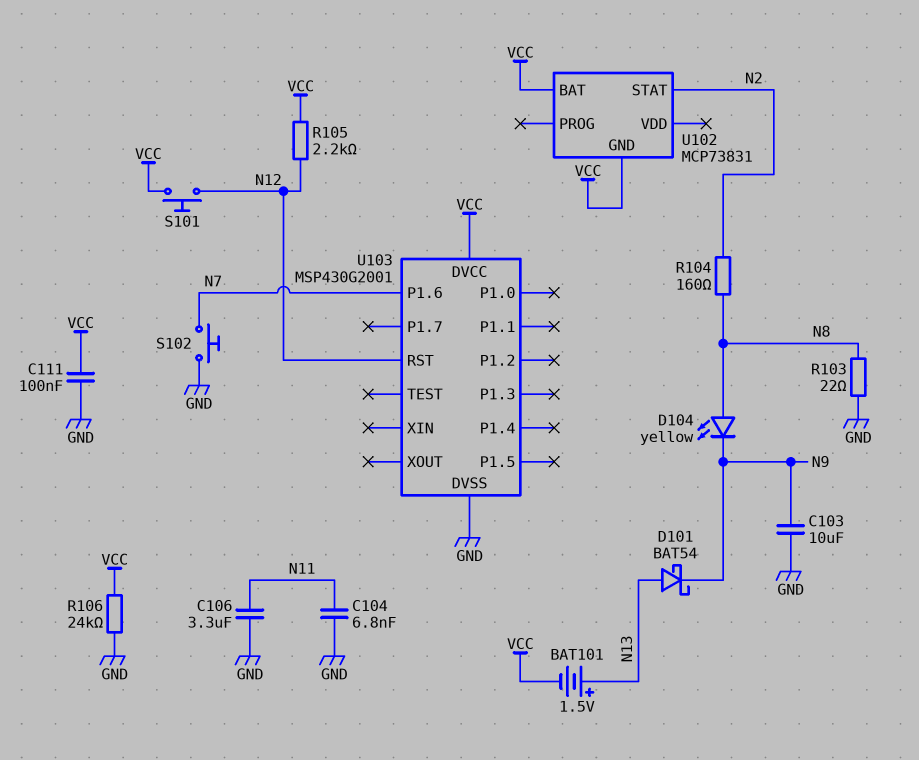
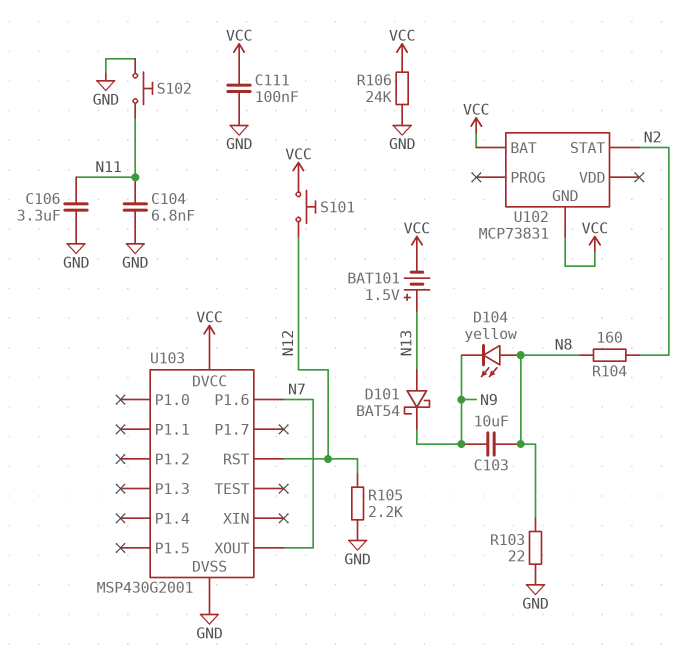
C103: 10uF (GND, N9) -> 10uF (N8, N9)
R105: 2.2k (N12, VCC) -> 2.2k (GND, N12)
S102: button (GND, N7) -> button (GND, N11)
U103 pin XOUT: none -> N7

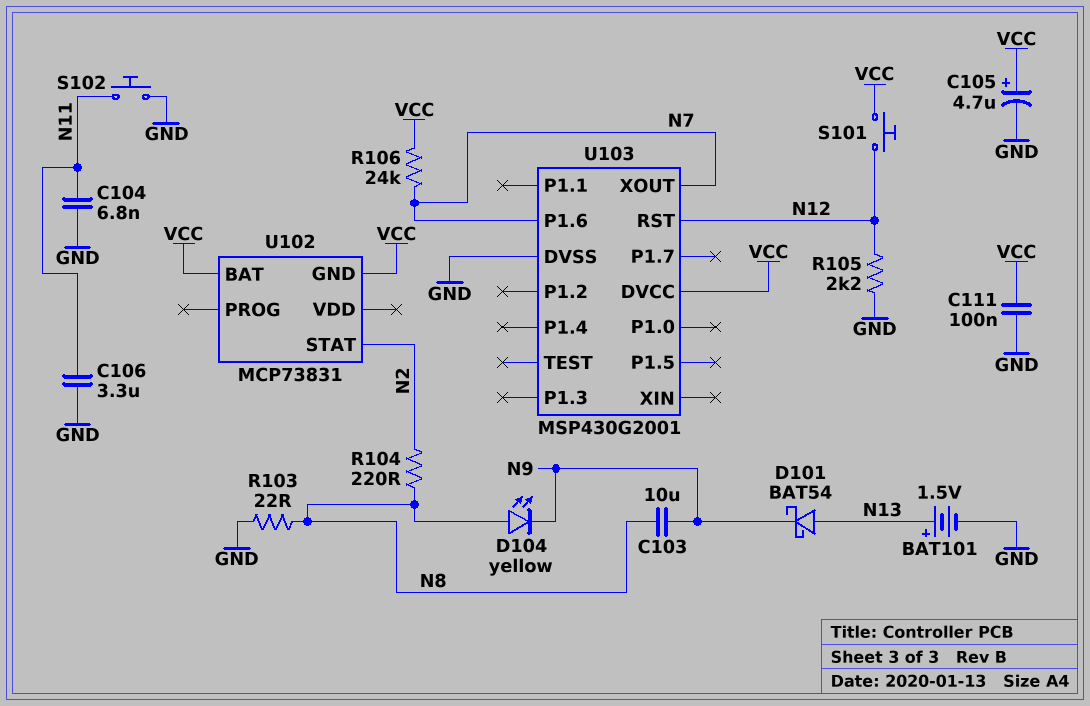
BAT101: 1.5V (plus N13, minus VCC) -> 1.5V (plus N13, minus GND)
C105: none -> 4.7uF (plus VCC, minus GND)
R104: 160 (N2, N8) -> 220 (N2, N8)
R106: 24k (GND, VCC) -> 24k (N7, VCC)

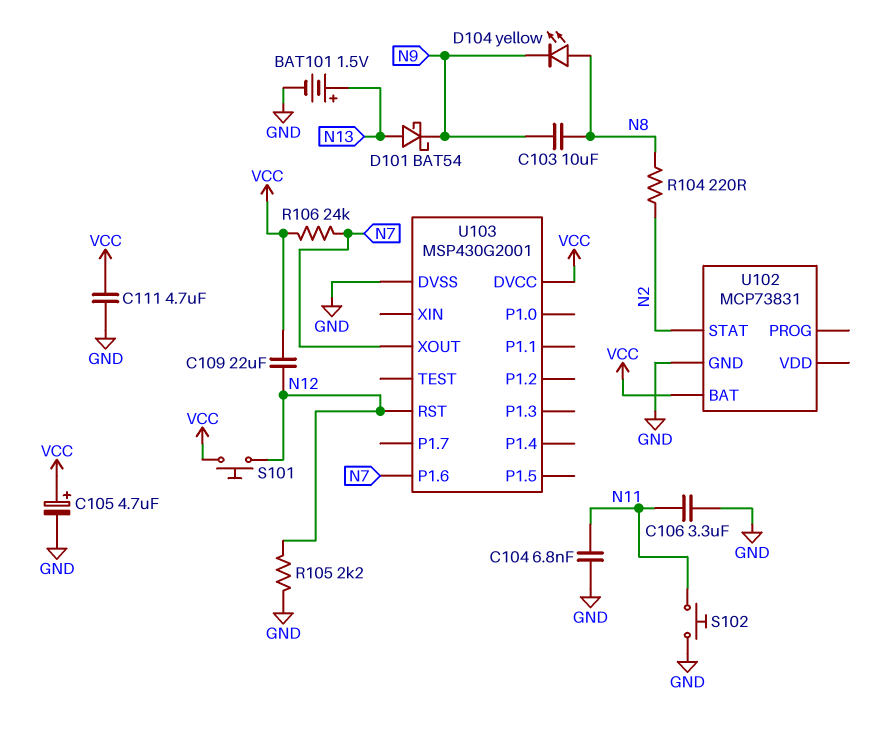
C109: none -> 22uF (N12, VCC)
C111: 100nF (GND, VCC) -> 4.7uF (GND, VCC)
R103: 22 (GND, N8) -> none
U102 pin GND: VCC -> GND

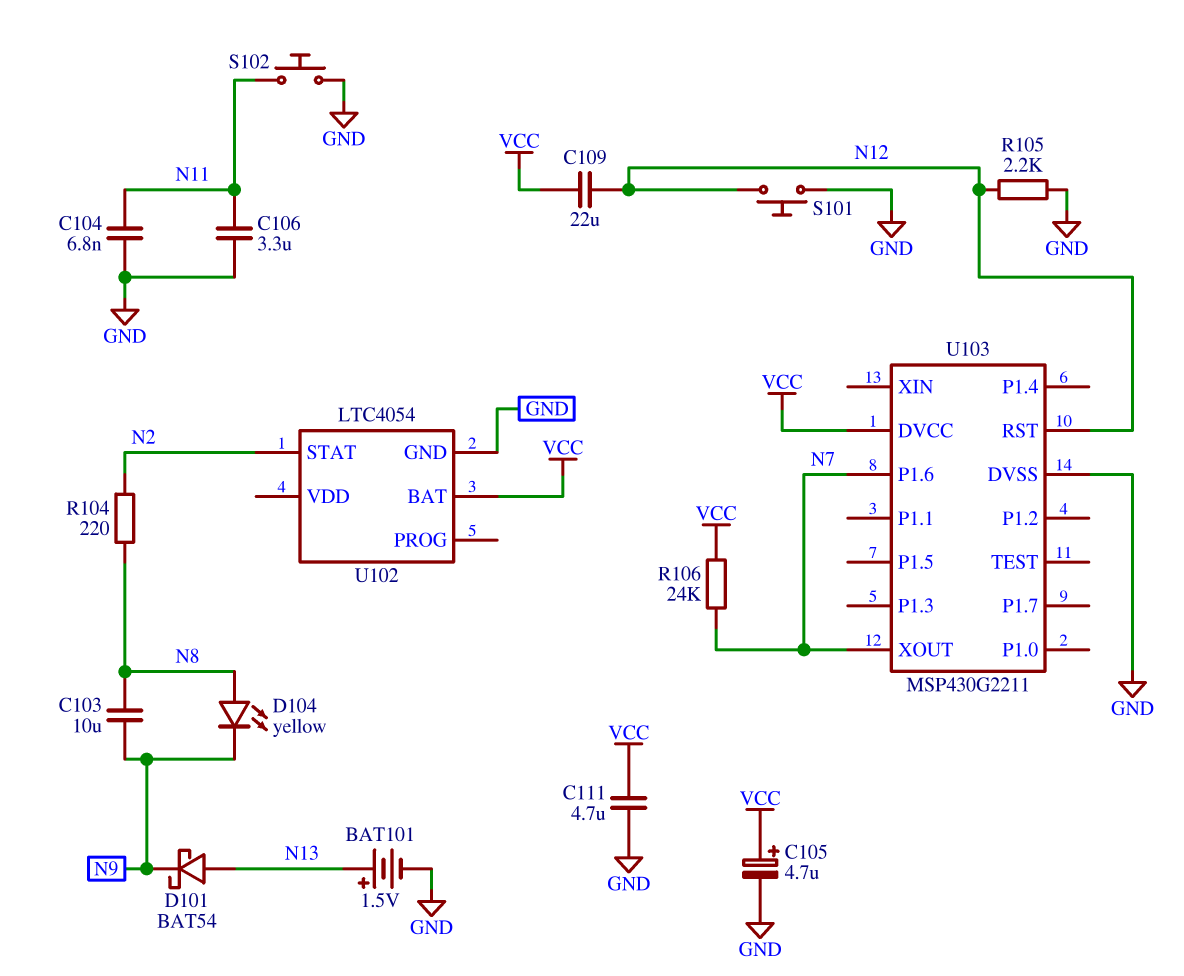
S101: button (N12, VCC) -> button (GND, N12)
U102: MCP73831 -> LTC4054
U103: MSP430G2001 -> MSP430G2211

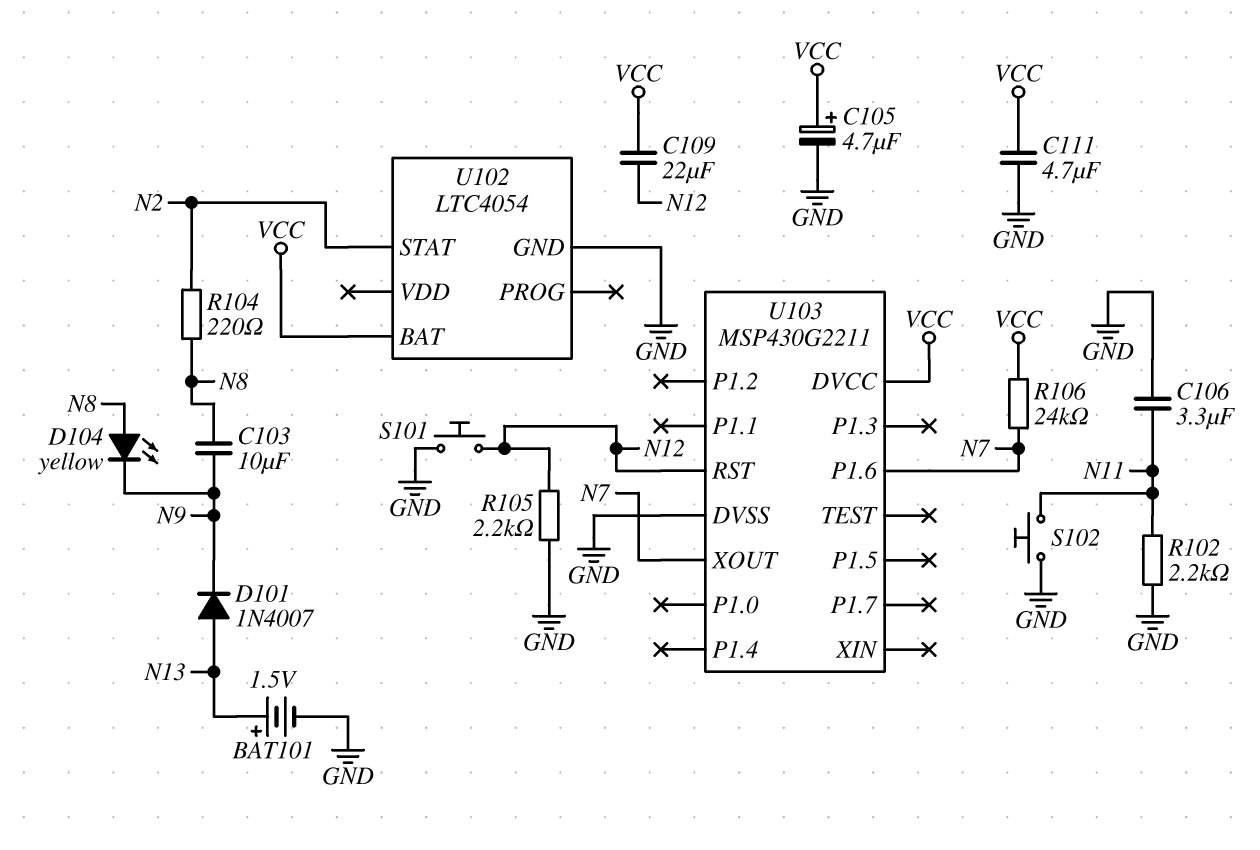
C104: 6.8nF (GND, N11) -> none
D101: schottky BAT54 (A N13, K N9) -> diode 1N4007 (A N13, K N9)
R102: none -> 2.2k (GND, N11)

